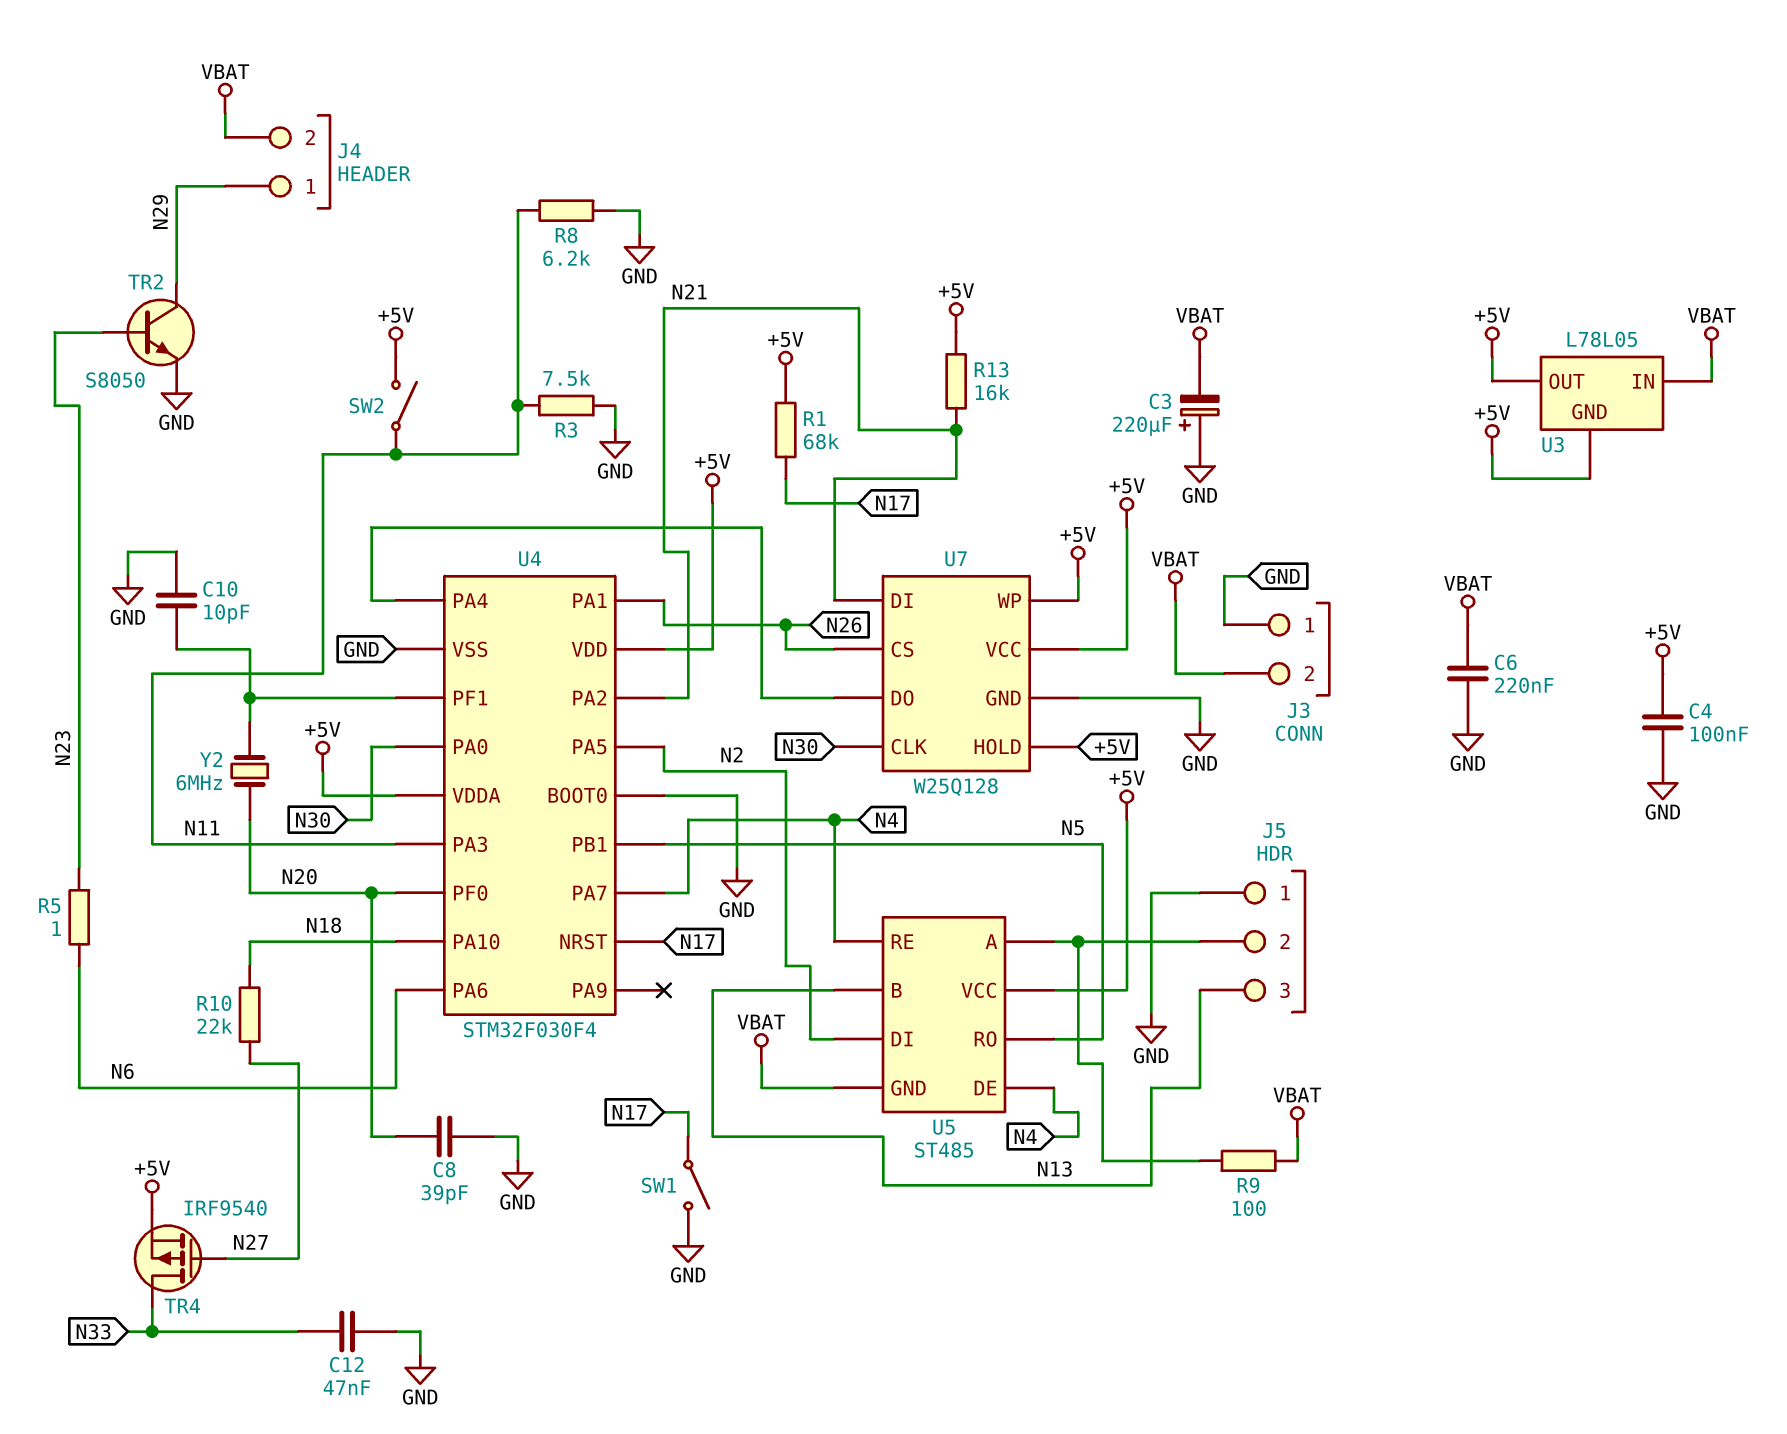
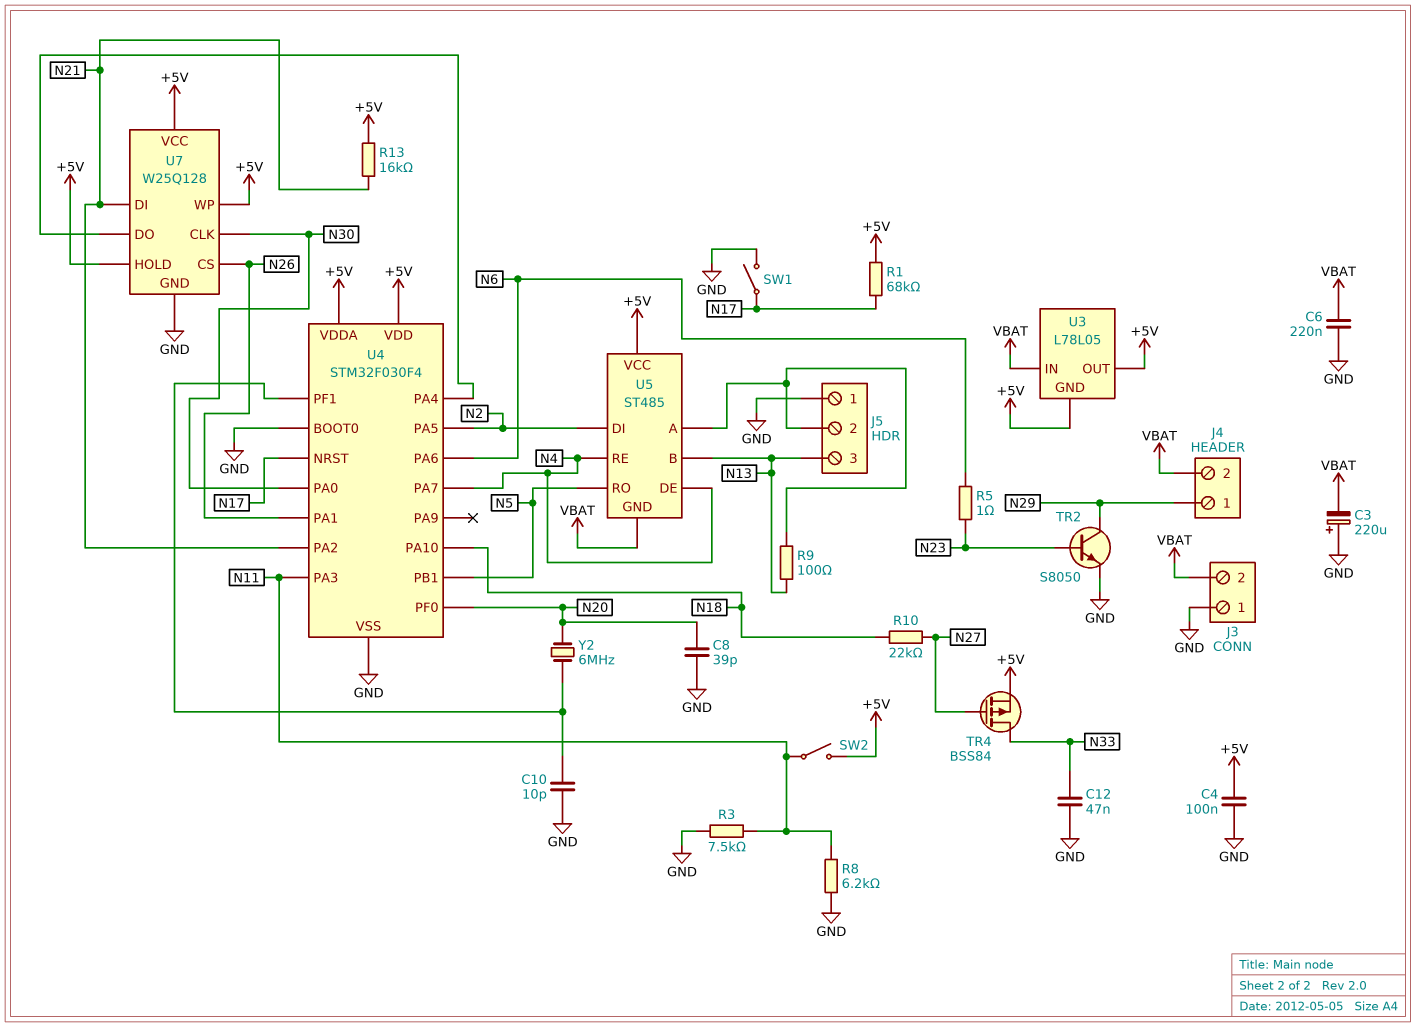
R9: 100 (J5/2, VBAT) -> 100 (J5/2, N13)
TR4: PMOS IRF9540 (G N27, D N33, S +5V) -> PMOS BSS84 (G N27, D N33, S +5V)

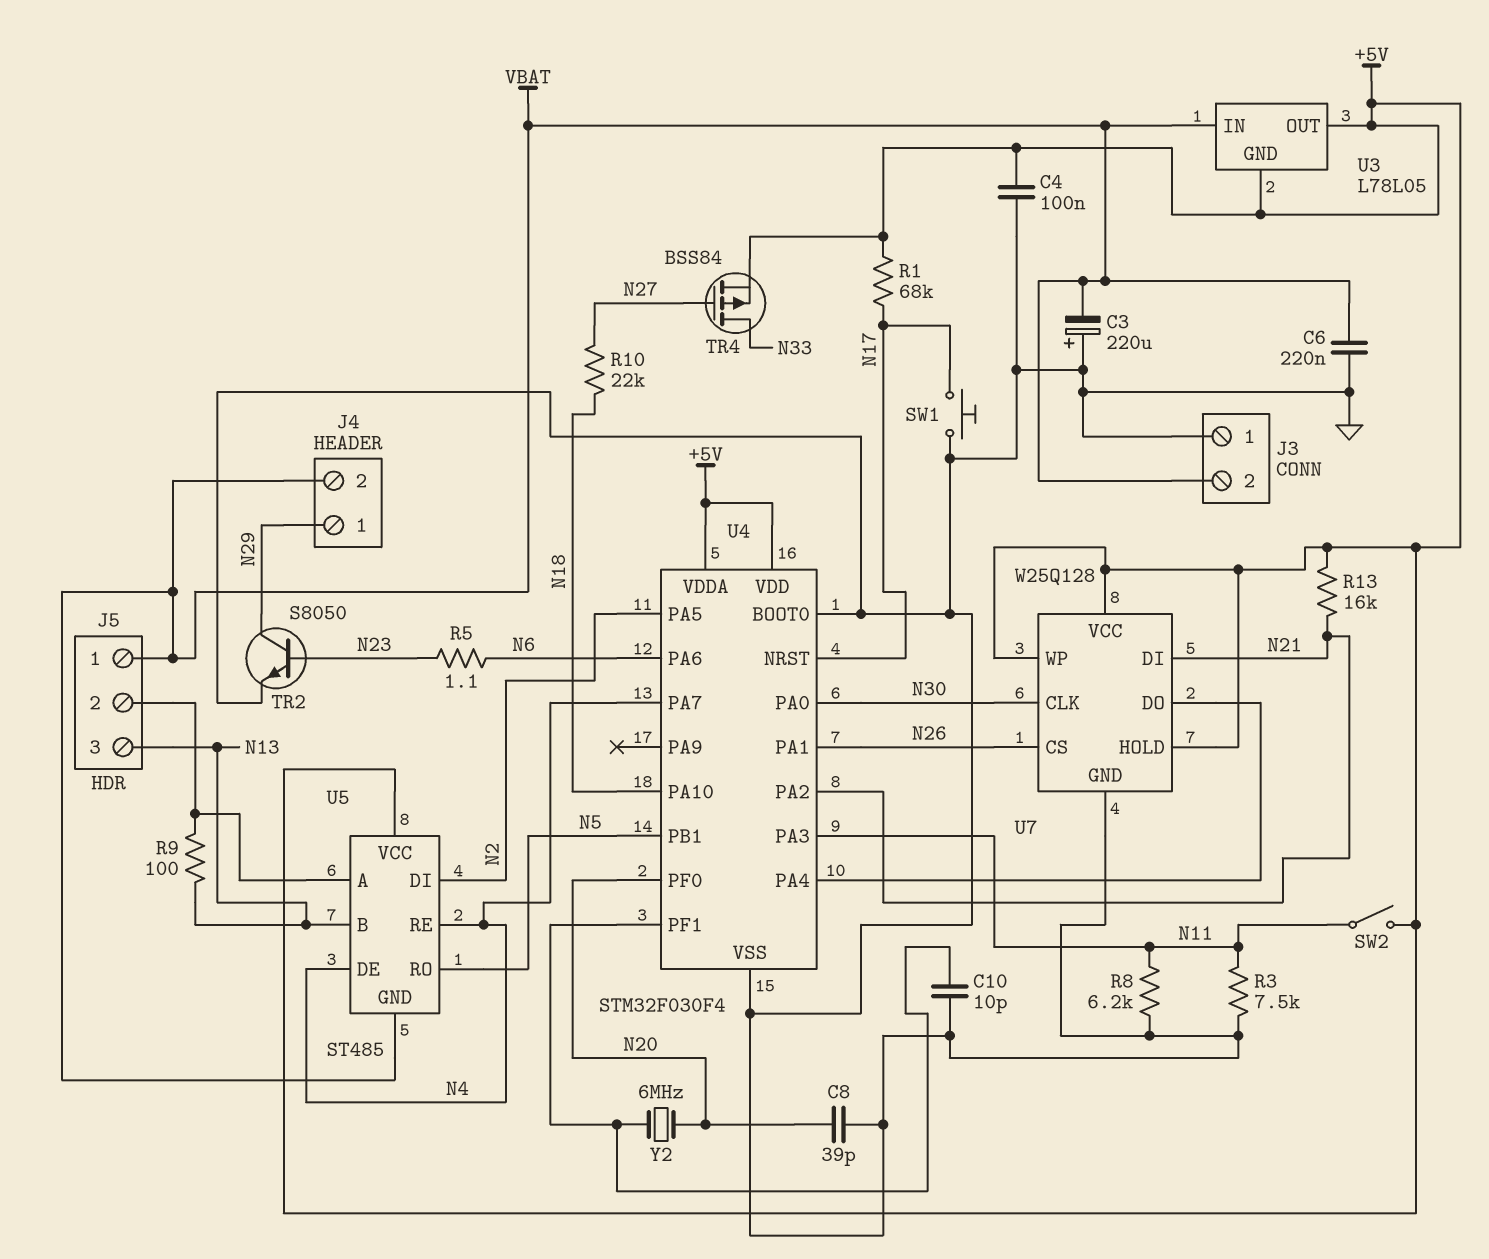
C12: 47nF (GND, N33) -> none
J5 pin 1: GND -> VBAT
R5: 1 (N6, N23) -> 1.1 (N6, N23)
SW1: switch (GND, N17) -> button (GND, N17)

